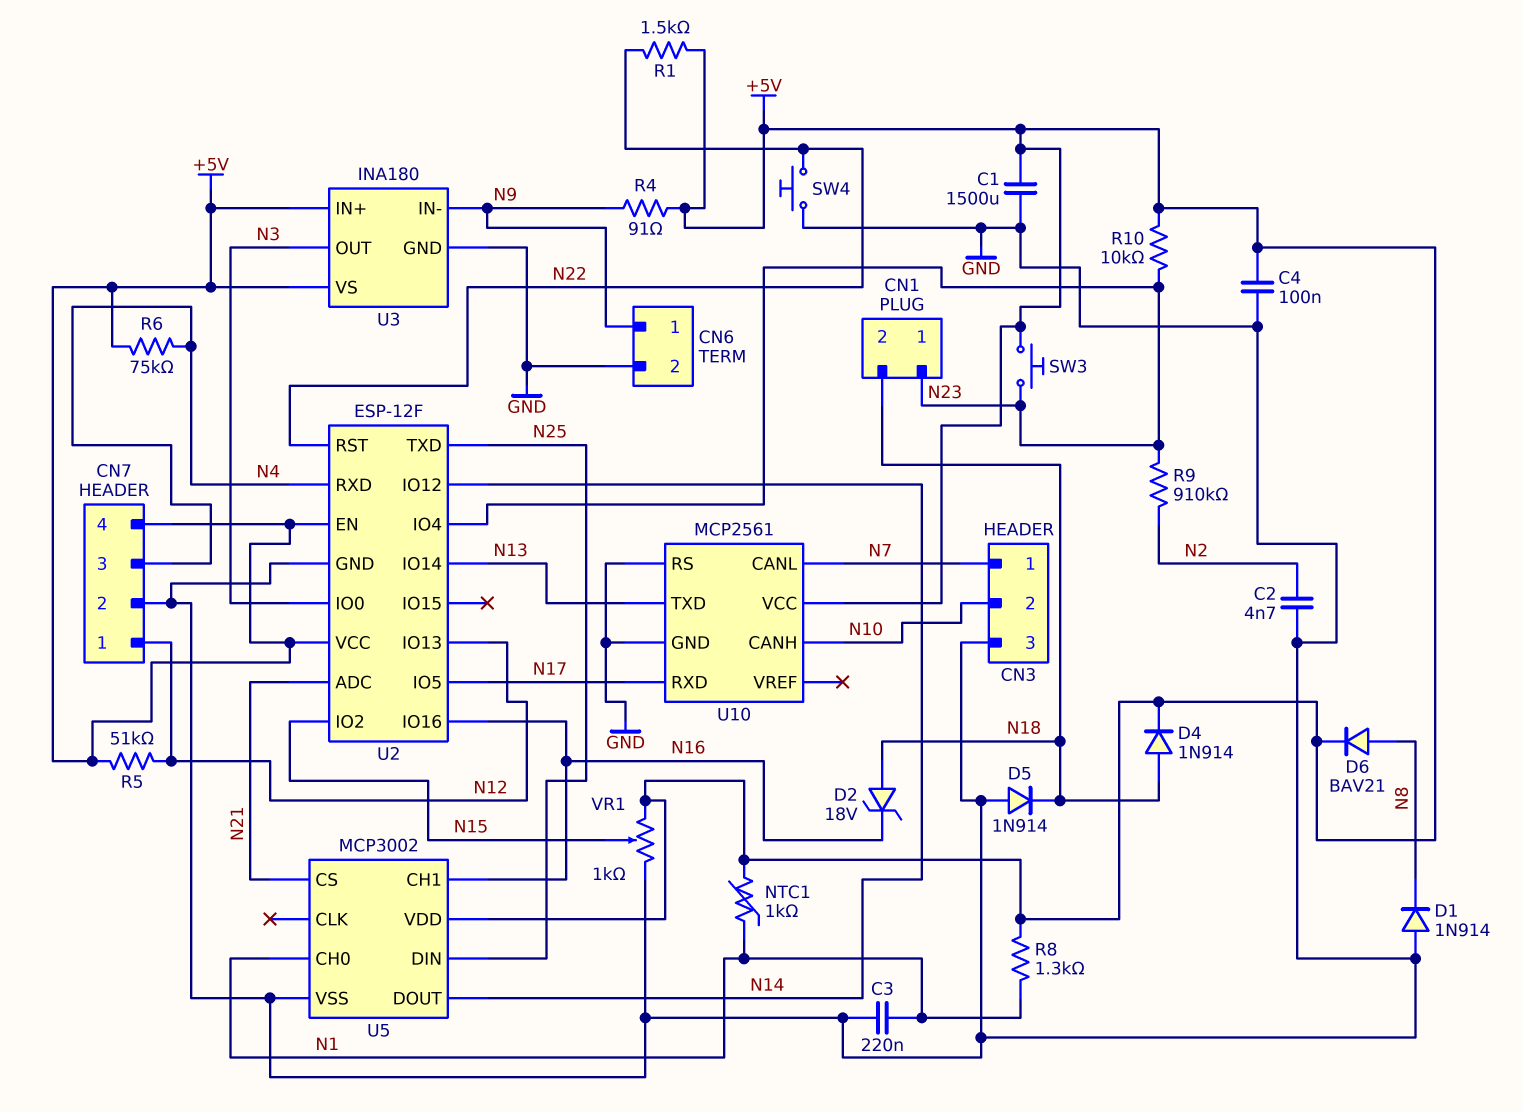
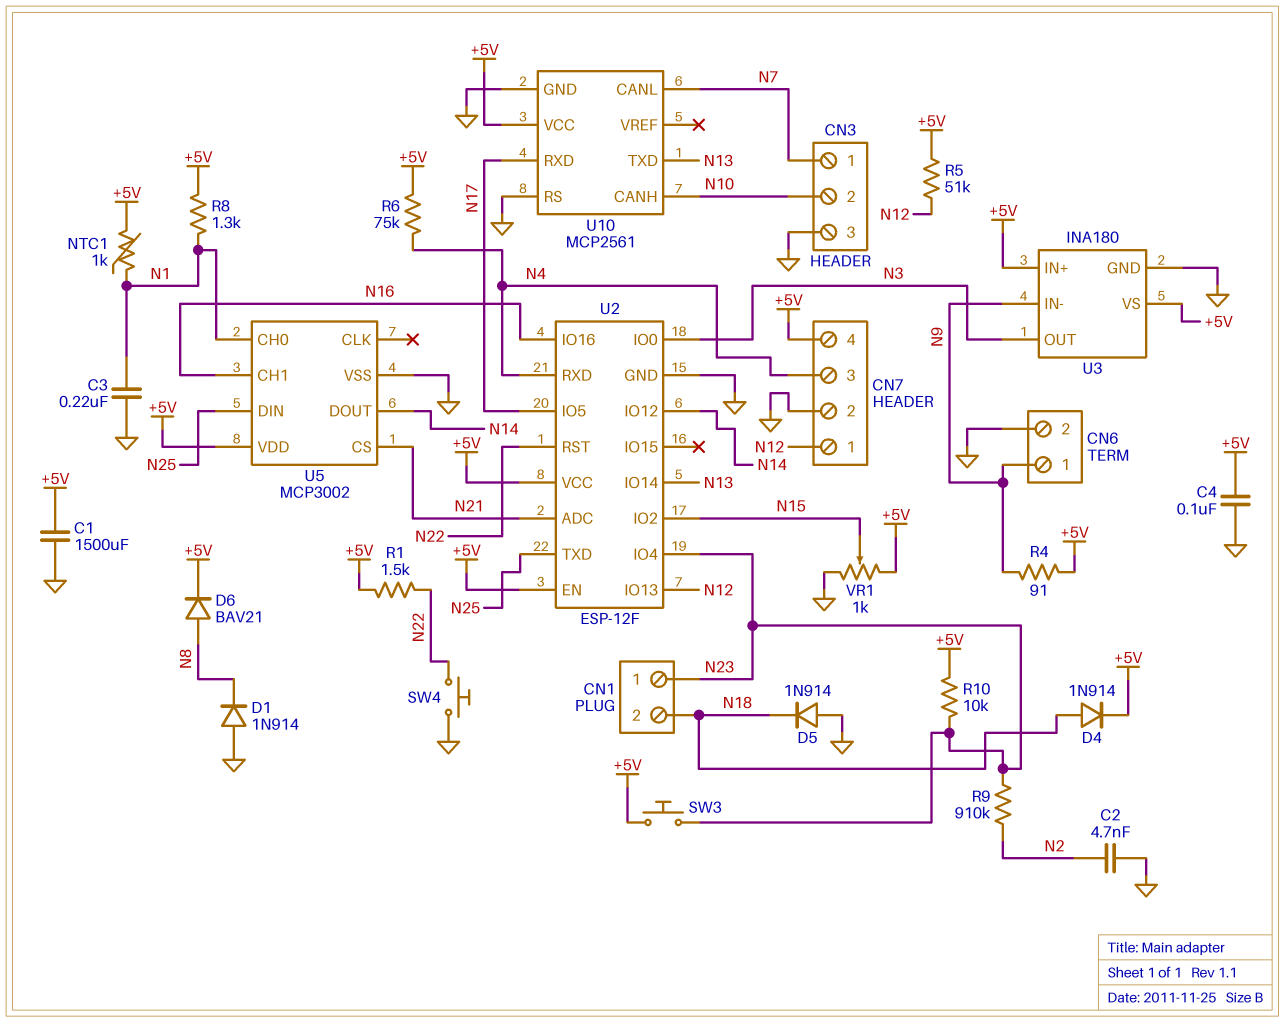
D2: zener 18V (A N18, K N16) -> none

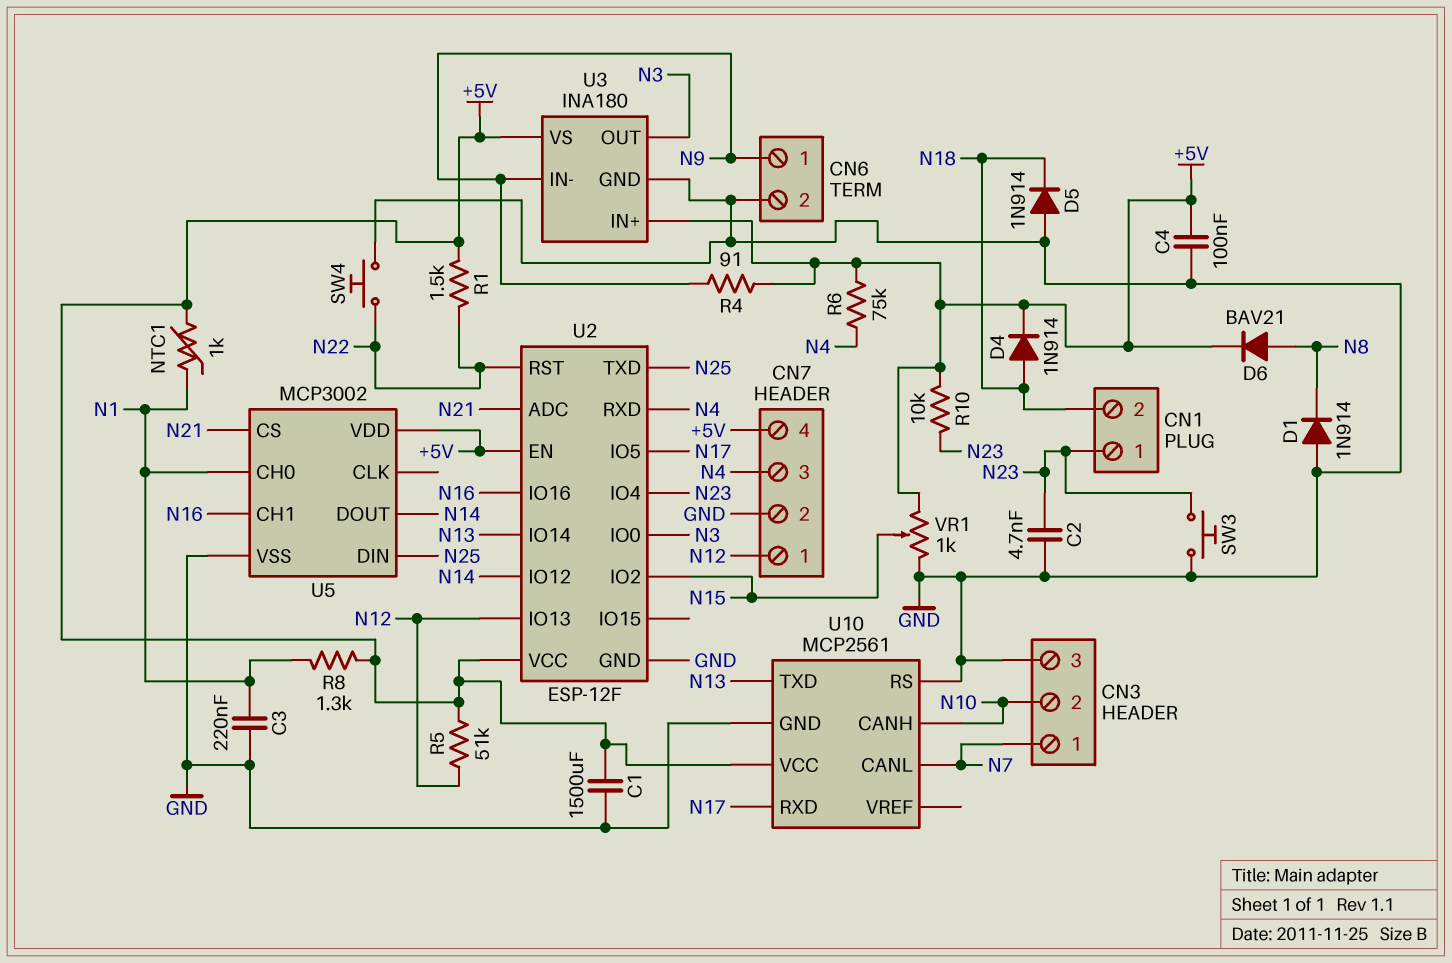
C2: 4.7nF (GND, N2) -> 4.7nF (GND, N23)
R9: 910k (N2, N23) -> none
SW3: button (+5V, N23) -> button (GND, N23)

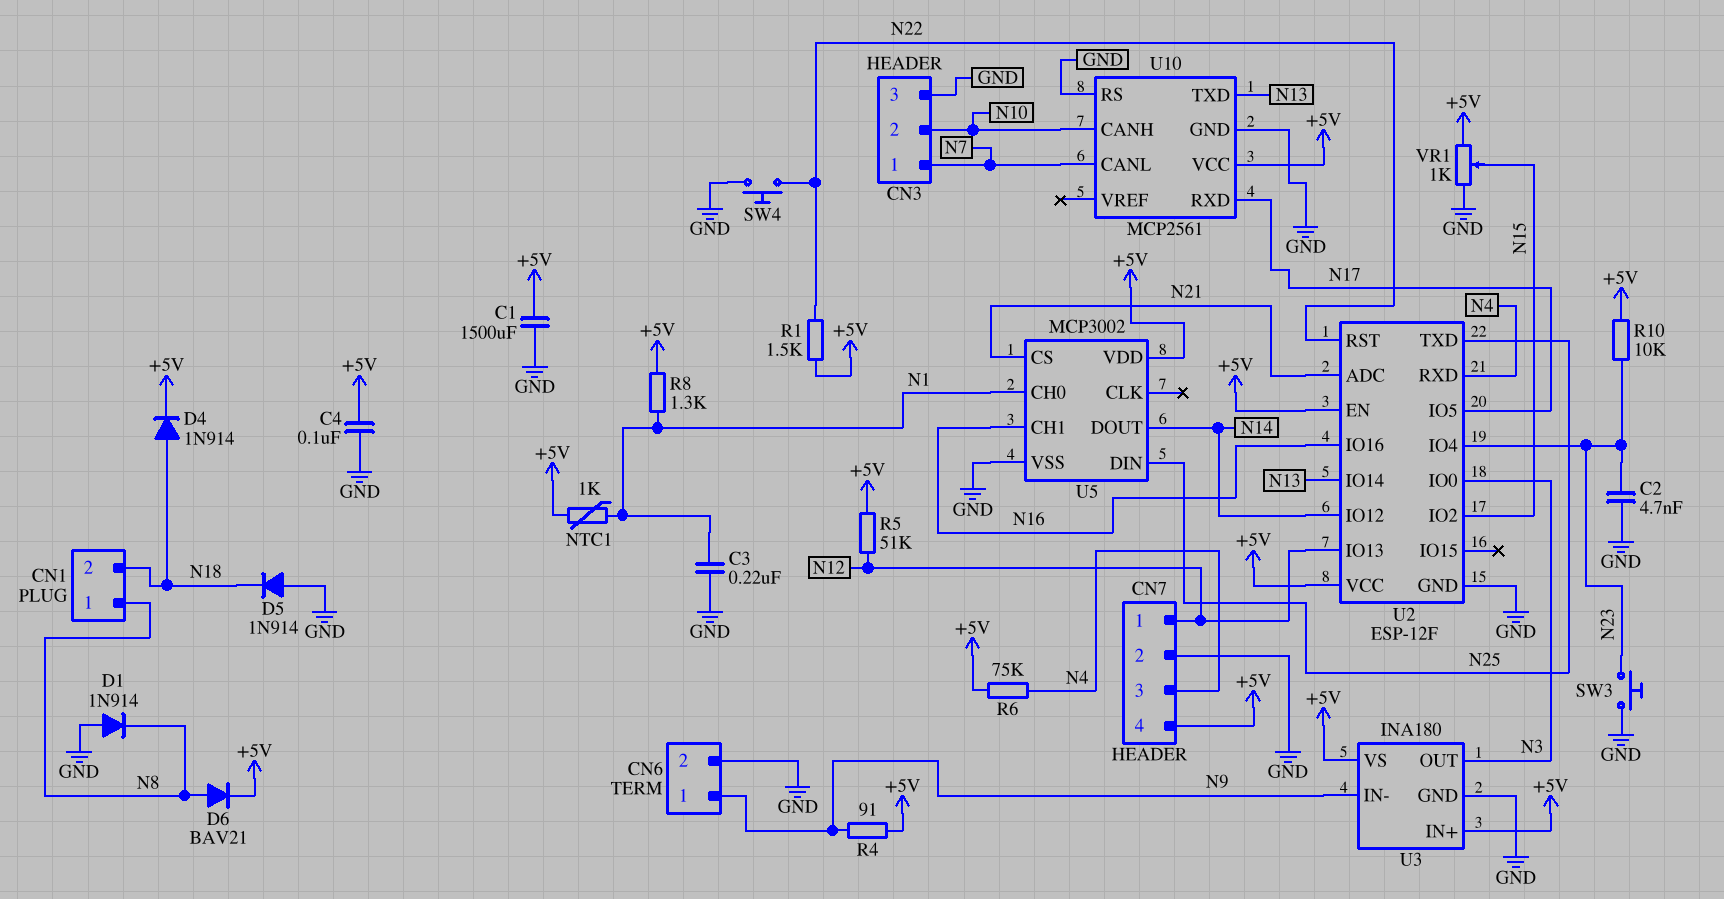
CN1 pin 1: N23 -> N8

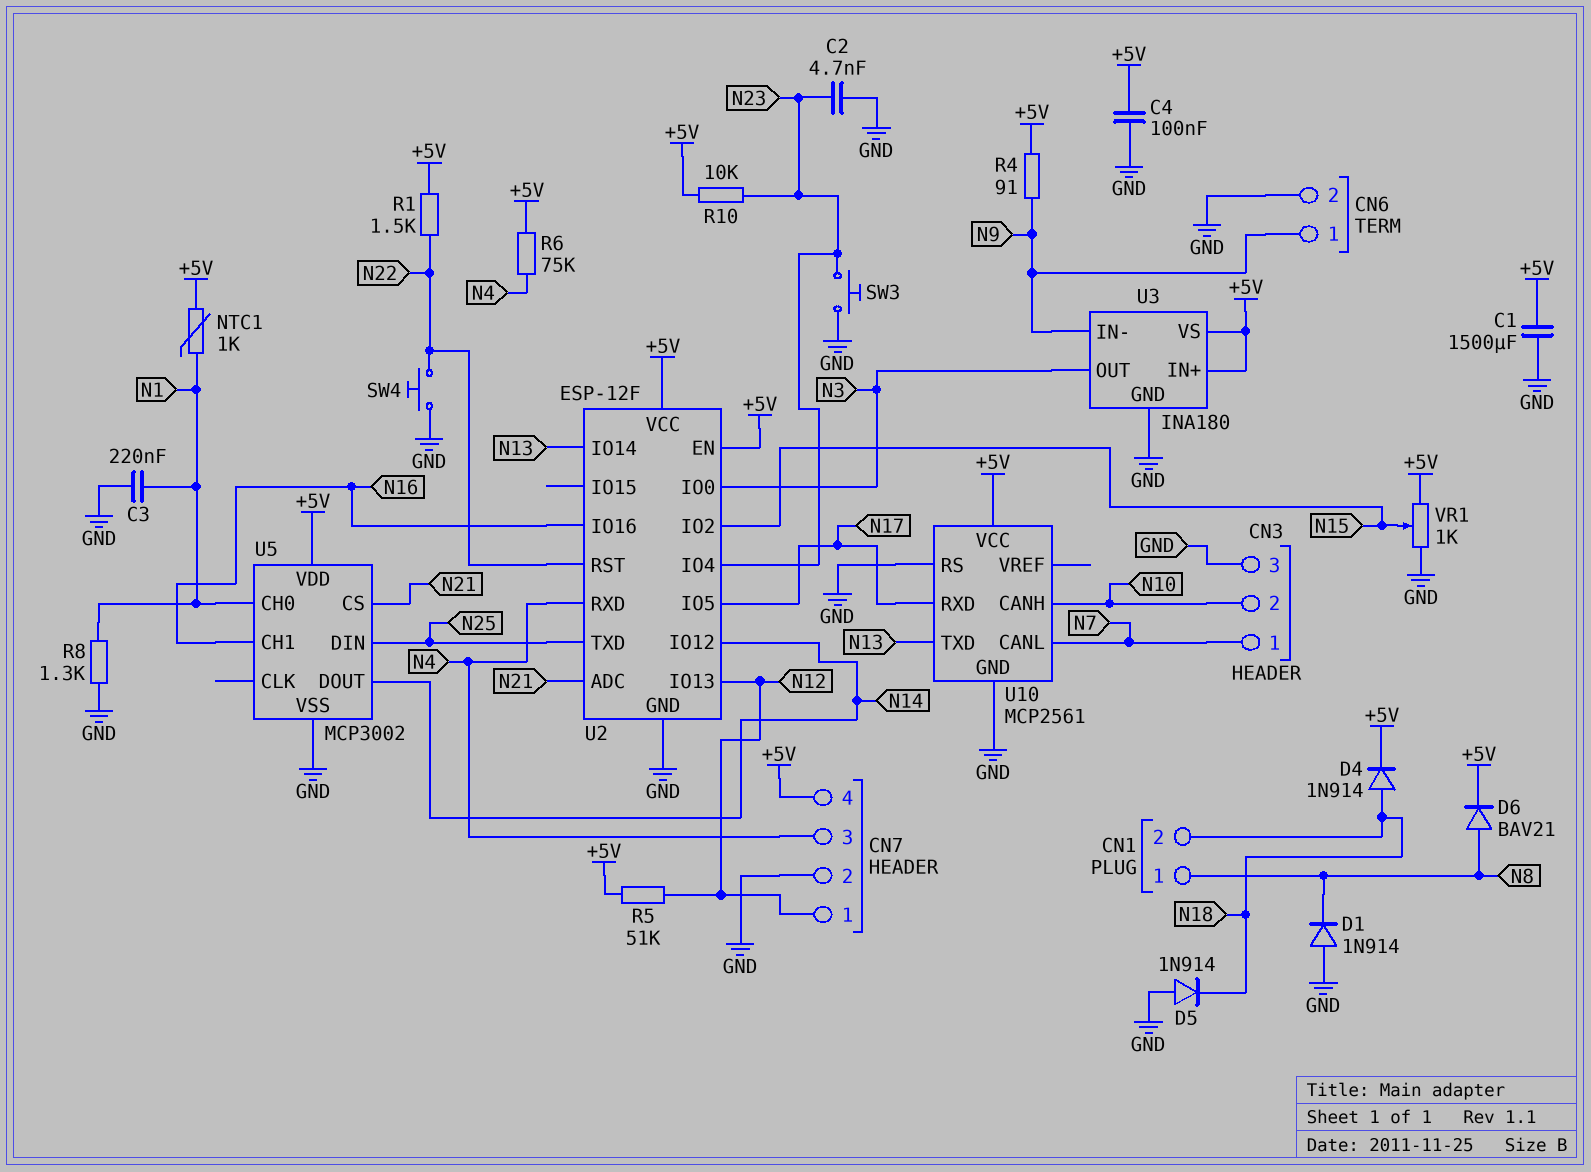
R8: 1.3k (+5V, N1) -> 1.3k (GND, N1)

